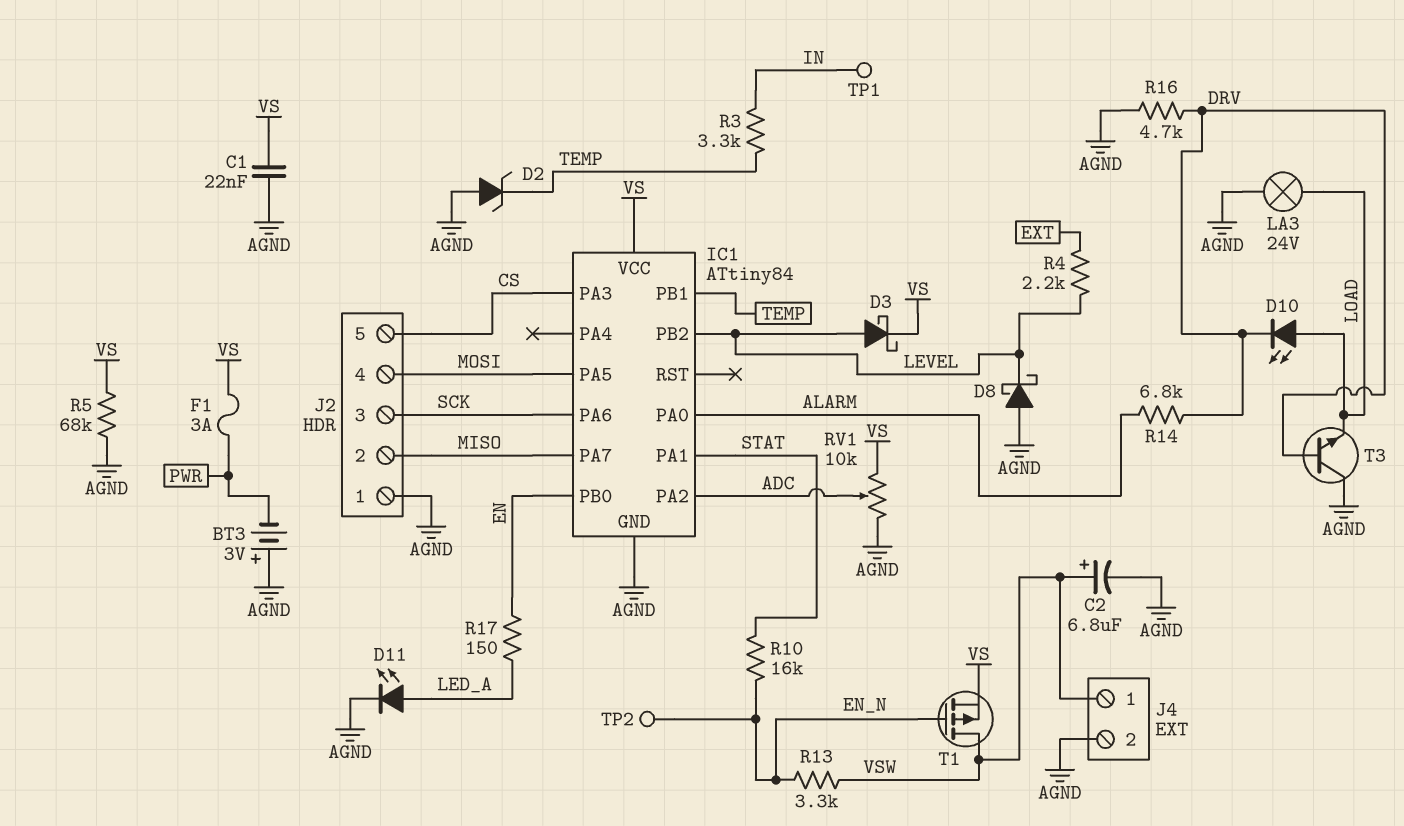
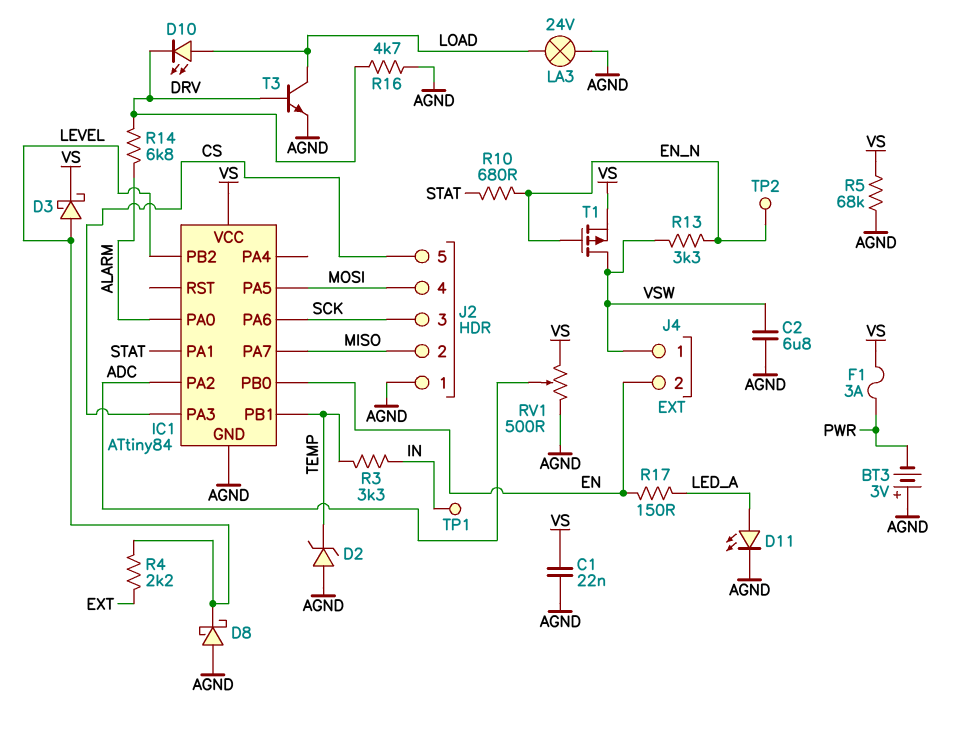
C2: 6.8uF (plus VSW, minus AGND) -> 6.8uF (AGND, VSW)
J4 pin 2: AGND -> EN
R10: 16k (EN_N, STAT) -> 680 (EN_N, STAT)
RV1: 10k (AGND, VS, wiper ADC) -> 500 (AGND, VS, wiper ADC)
T3: NPN (B DRV, C AGND, E LOAD) -> NPN (B DRV, C LOAD, E AGND)

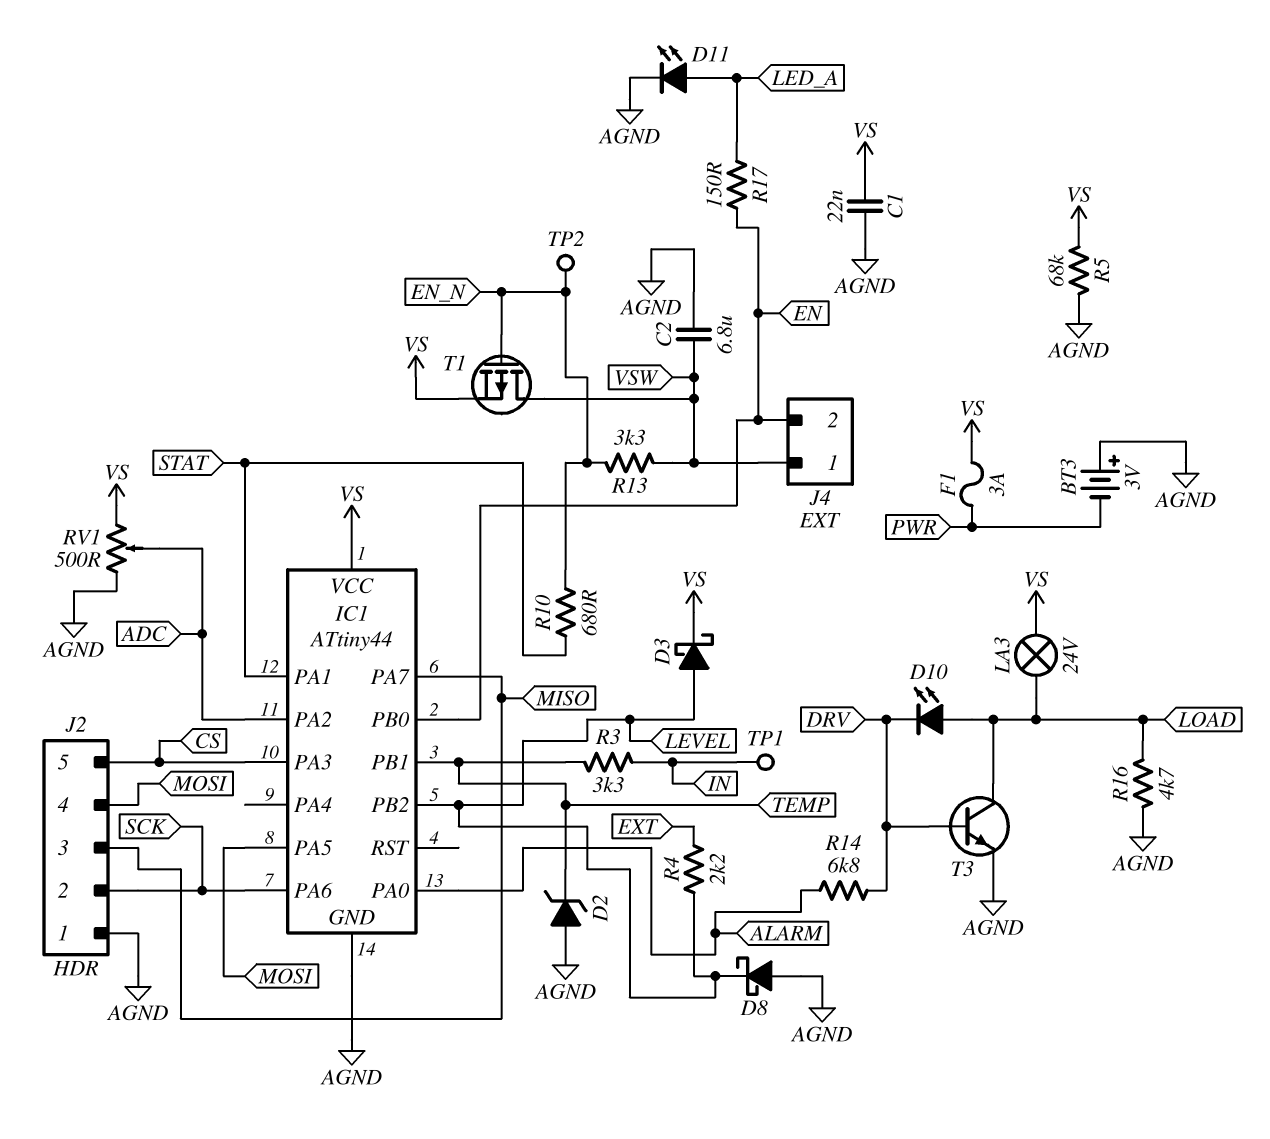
IC1: ATtiny84 -> ATtiny44
J2 pin 2: MISO -> SCK
J2 pin 3: SCK -> MISO
LA3: lamp 24V (AGND, LOAD) -> lamp 24V (LOAD, VS)
R16: 4.7k (AGND, DRV) -> 4.7k (AGND, LOAD)

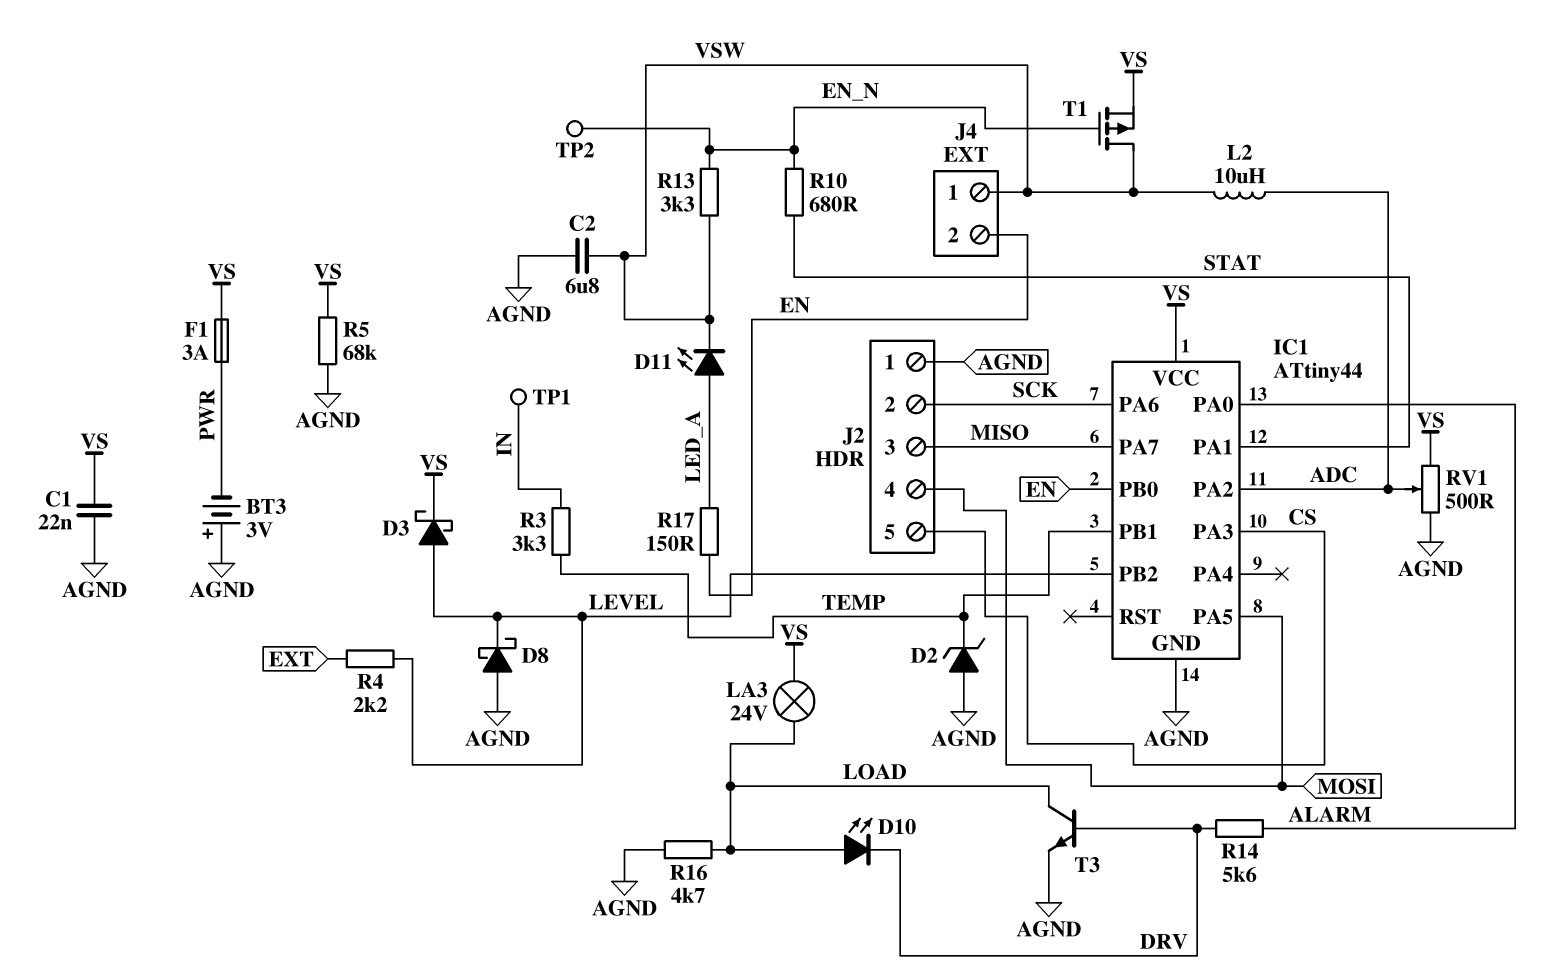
D11: LED (A LED_A, K AGND) -> LED (A LED_A, K VSW)
L2: none -> 10uH (ADC, VSW)
R14: 6.8k (ALARM, DRV) -> 5.6k (ALARM, DRV)

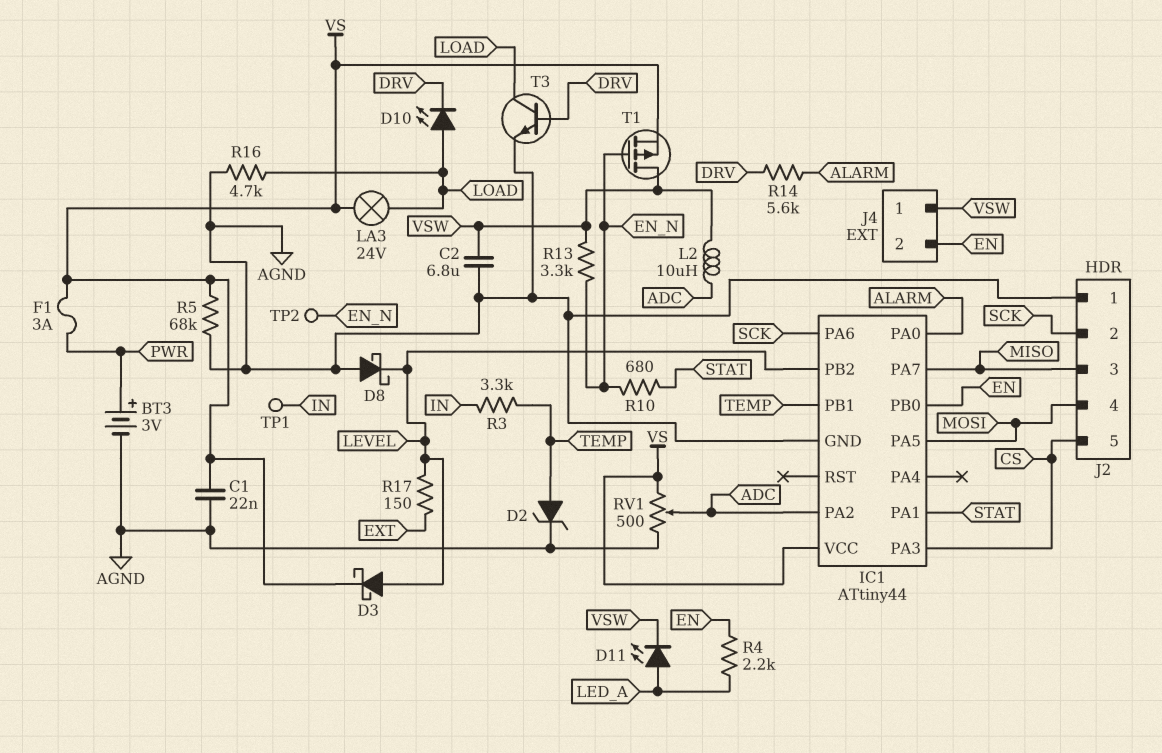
BT3: 3V (plus AGND, minus PWR) -> 3V (plus PWR, minus AGND)
D2: zener (A AGND, K TEMP) -> zener (A TEMP, K AGND)
R4: 2.2k (EXT, LEVEL) -> 2.2k (EN, LED_A)
R17: 150 (EN, LED_A) -> 150 (EXT, LEVEL)

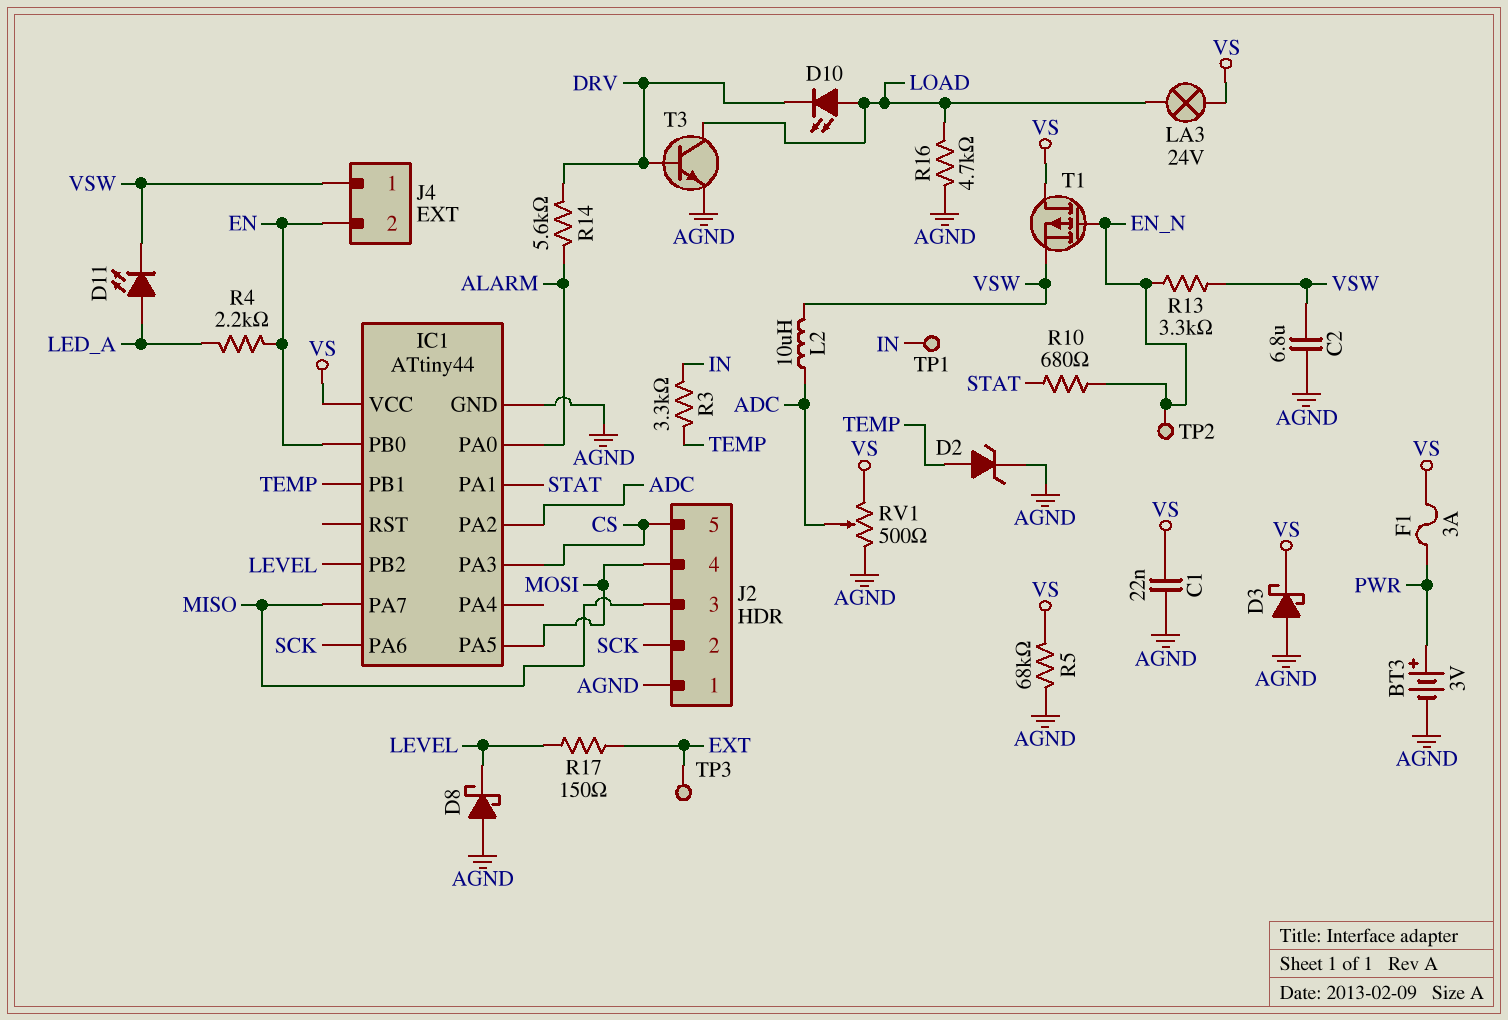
D3: schottky (A LEVEL, K VS) -> schottky (A AGND, K VS)
T1: PMOS (G EN_N, D VSW, S VS) -> PMOS (G EN_N, D VS, S VSW)
TP3: none -> test point (EXT)

